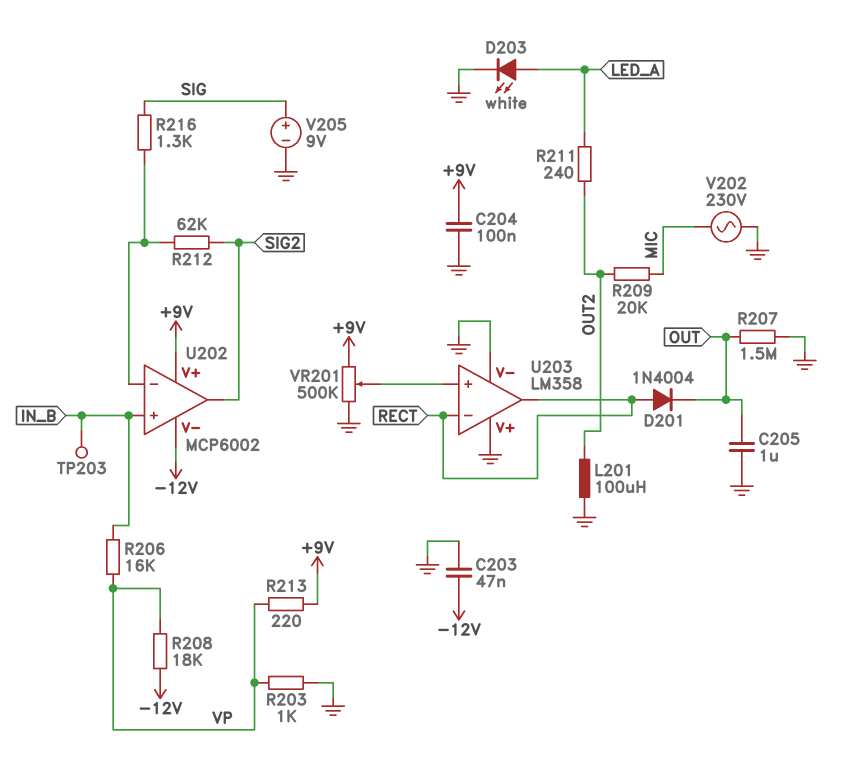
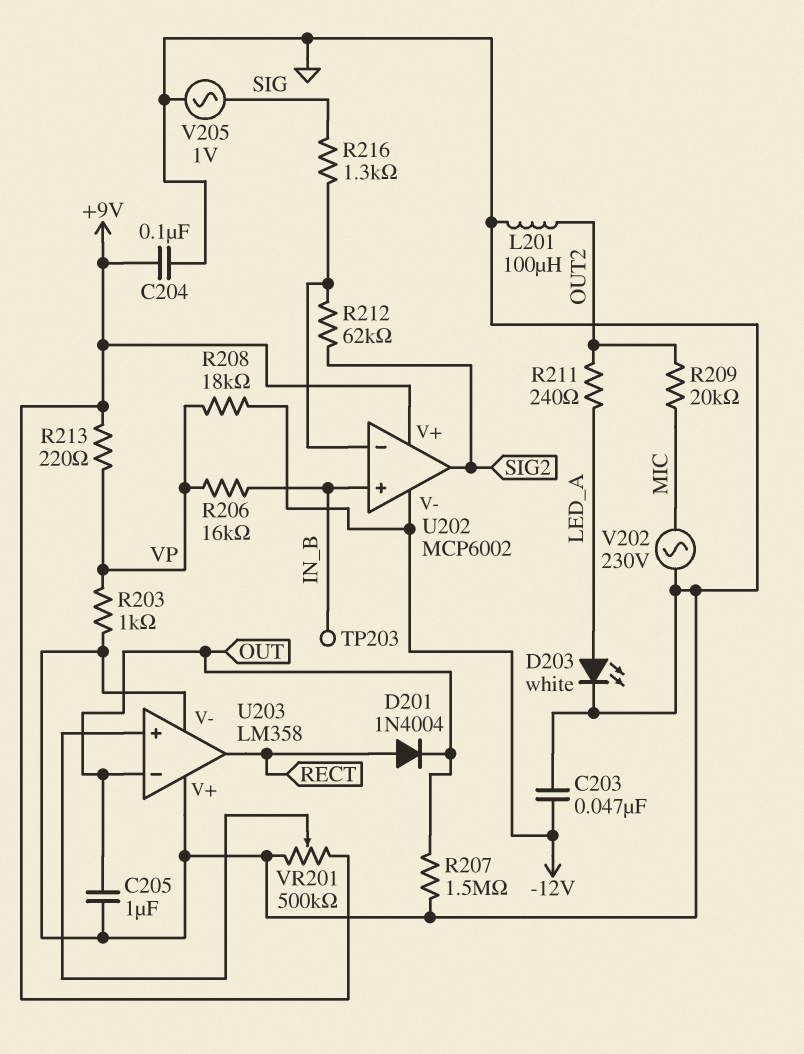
U203 pin in-: RECT -> OUT
V205: 9V (plus SIG, minus GND) -> AC 1V (GND, SIG)

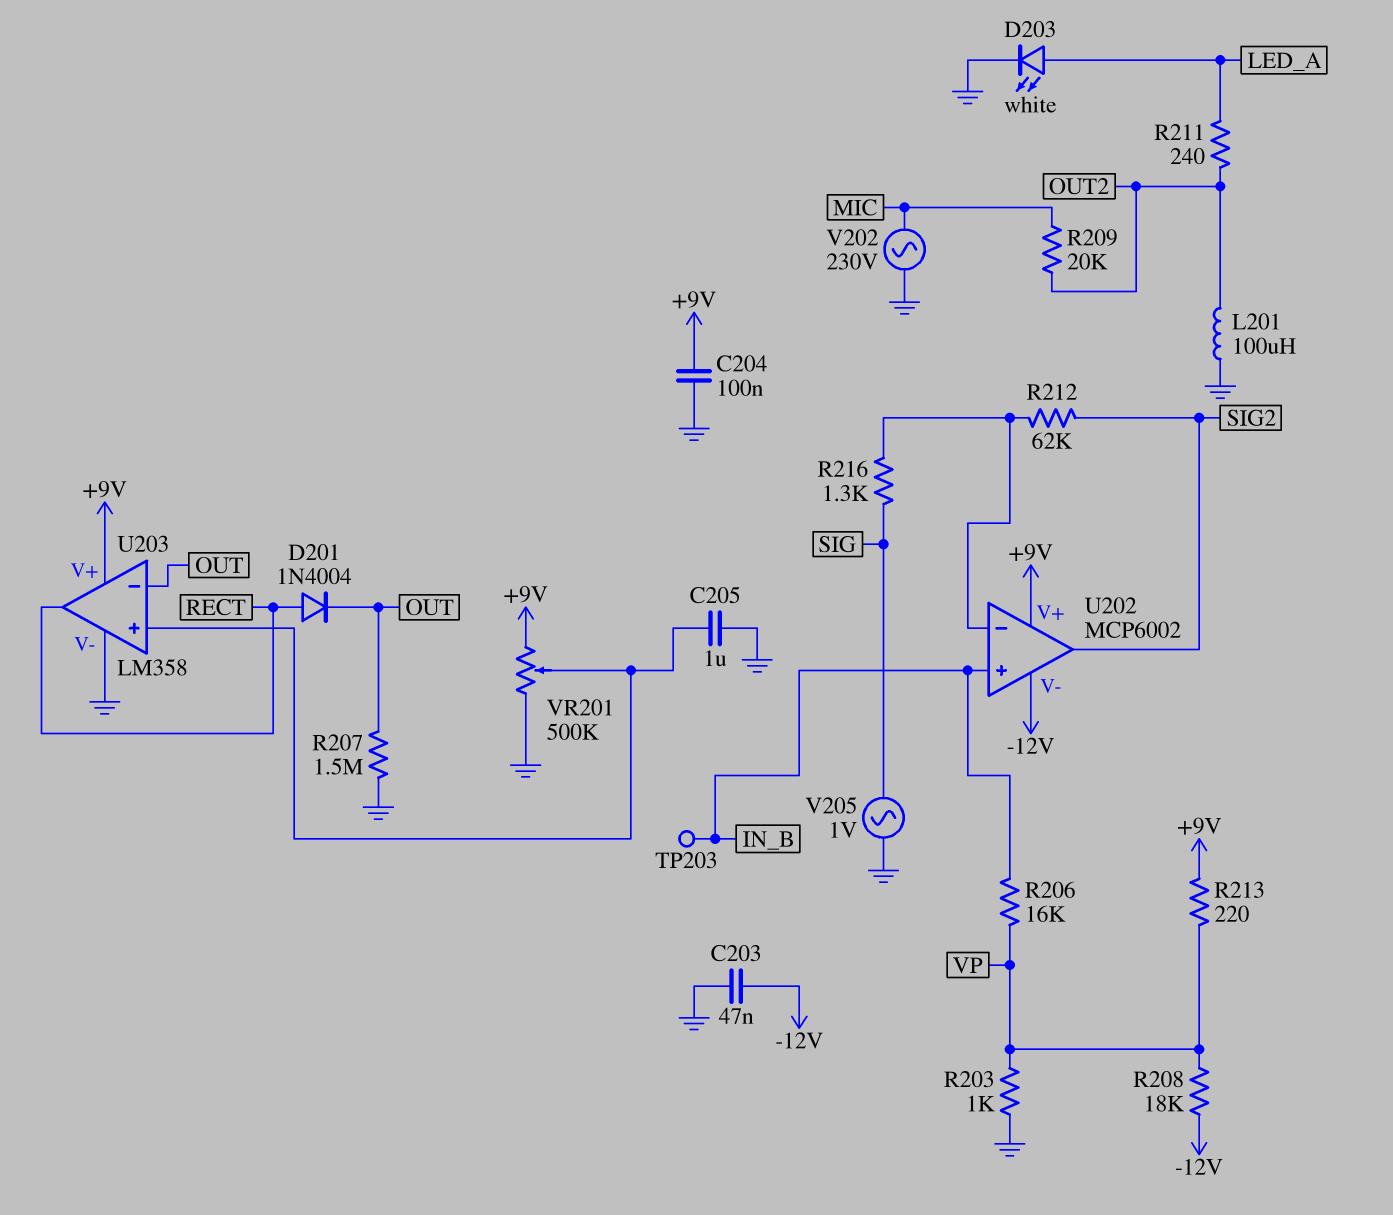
C205: 1uF (GND, OUT) -> 1uF (GND, U203/in+)
U203 pin V+: GND -> +9V

